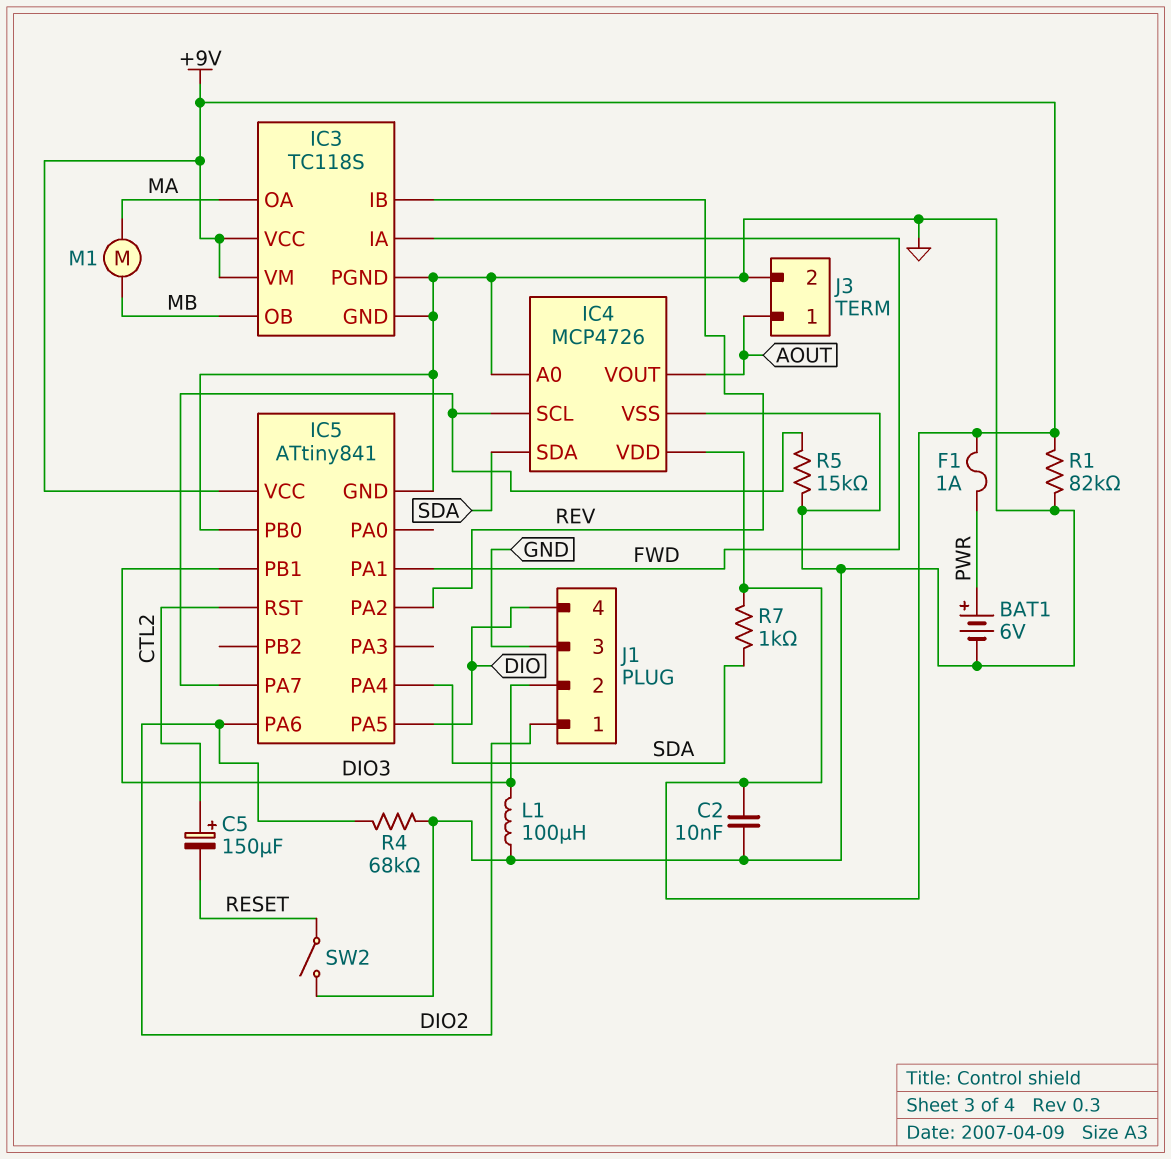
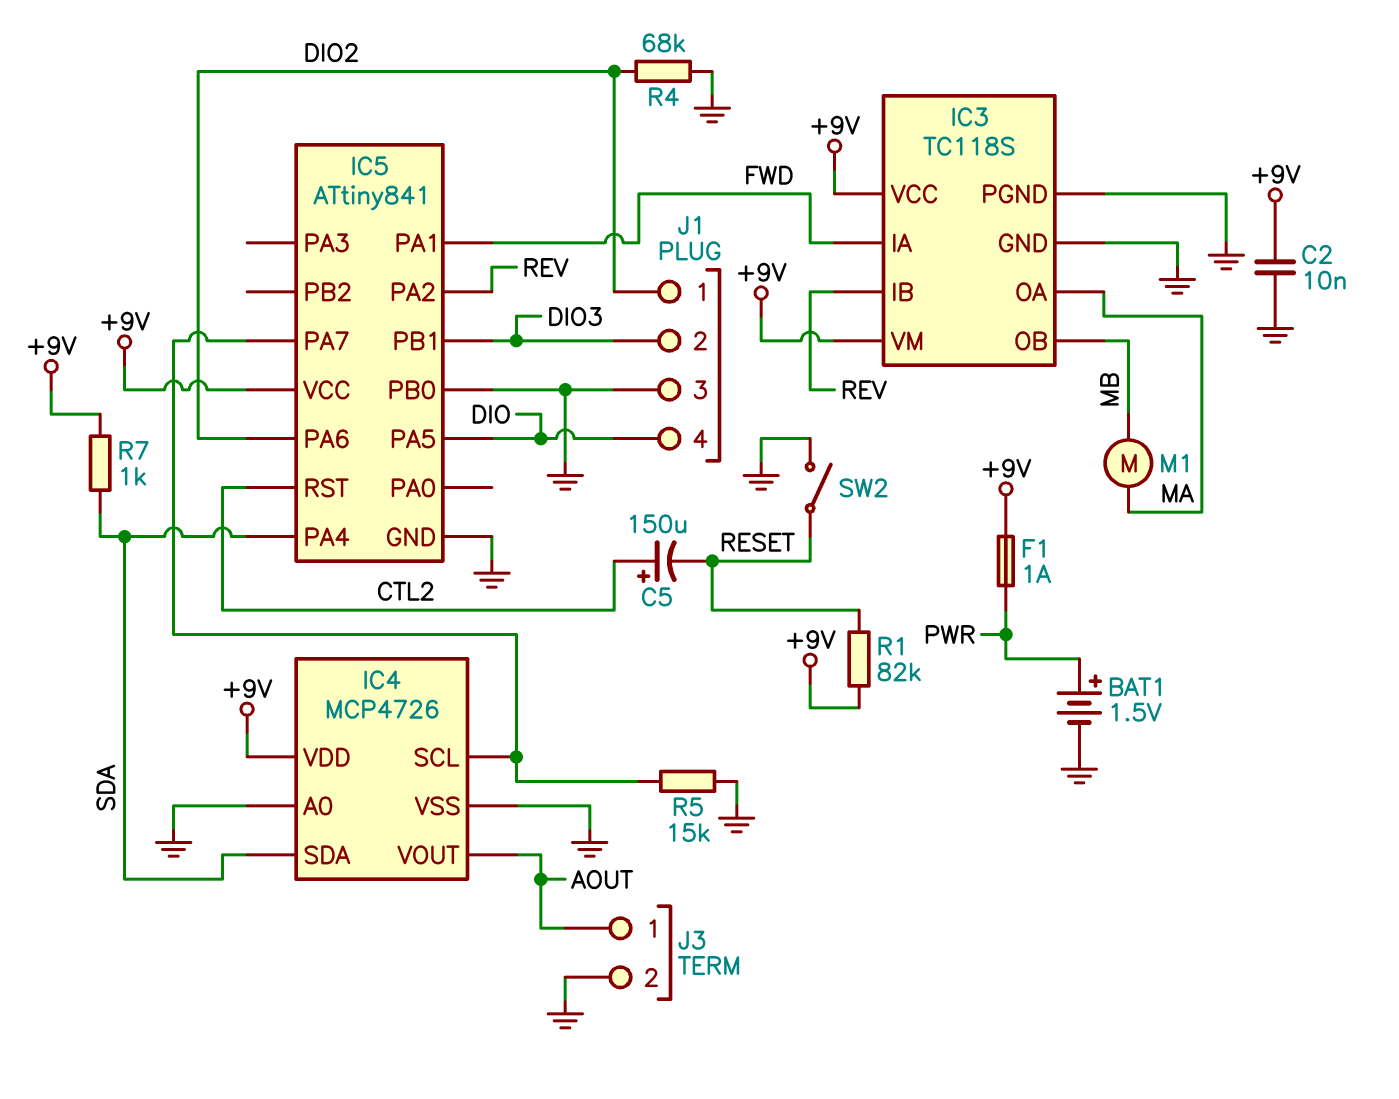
BAT1: 6V (plus PWR, minus GND) -> 1.5V (plus PWR, minus GND)
L1: 100uH (DIO3, GND) -> none
R1: 82k (+9V, GND) -> 82k (+9V, RESET)

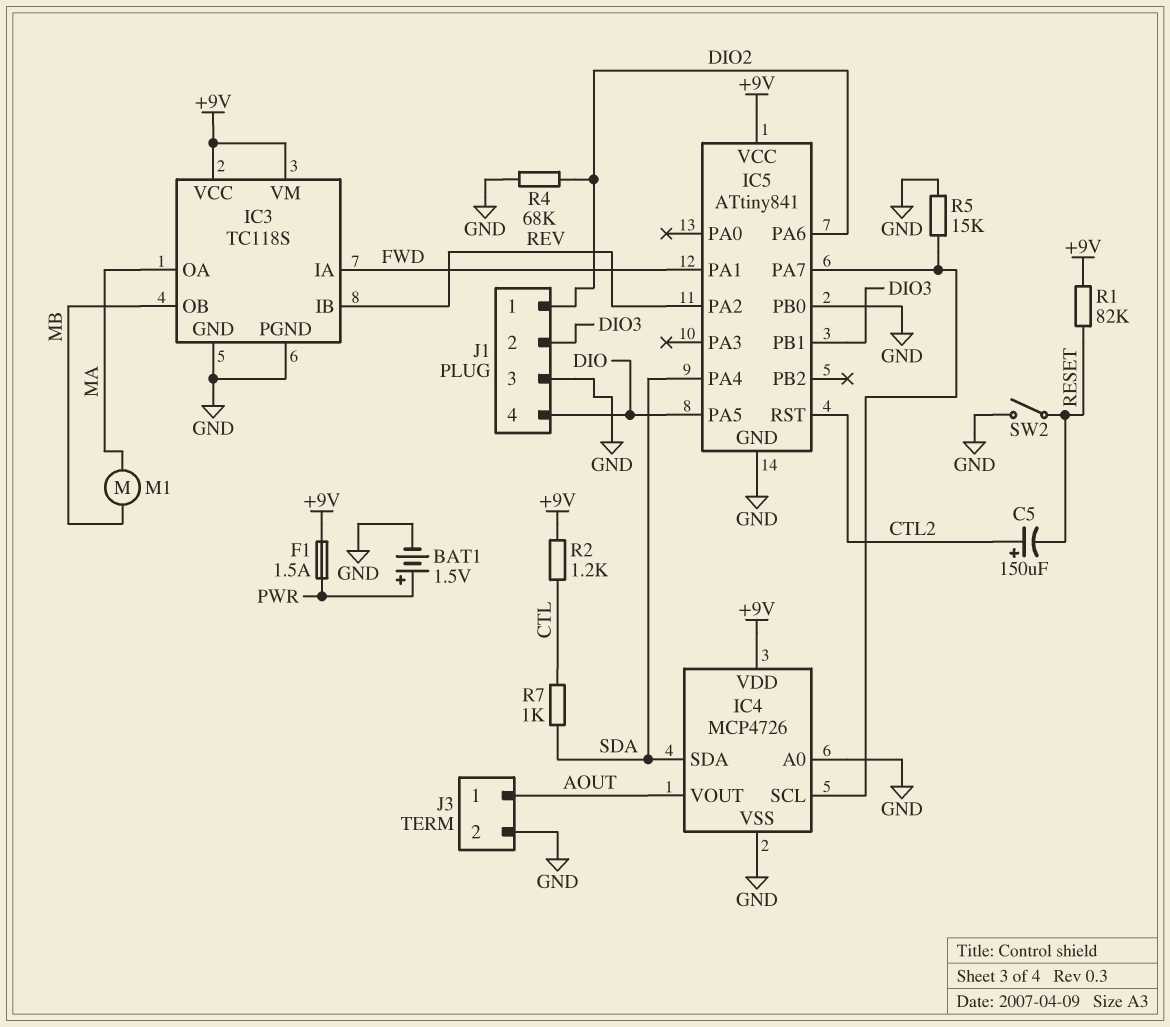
C2: 10nF (+9V, GND) -> none
F1: 1A (+9V, PWR) -> 1.5A (+9V, PWR)
R2: none -> 1.2k (+9V, CTL)
R7: 1k (+9V, SDA) -> 1k (CTL, SDA)

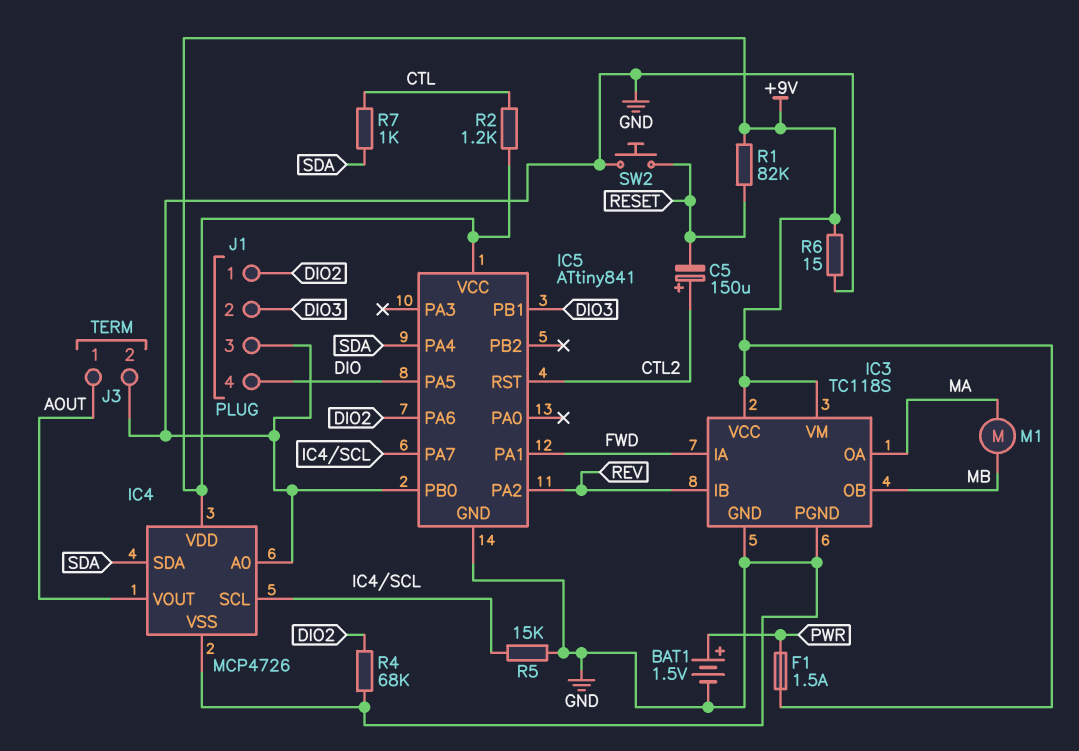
R6: none -> 15 (+9V, GND)
SW2: switch (GND, RESET) -> button (GND, RESET)

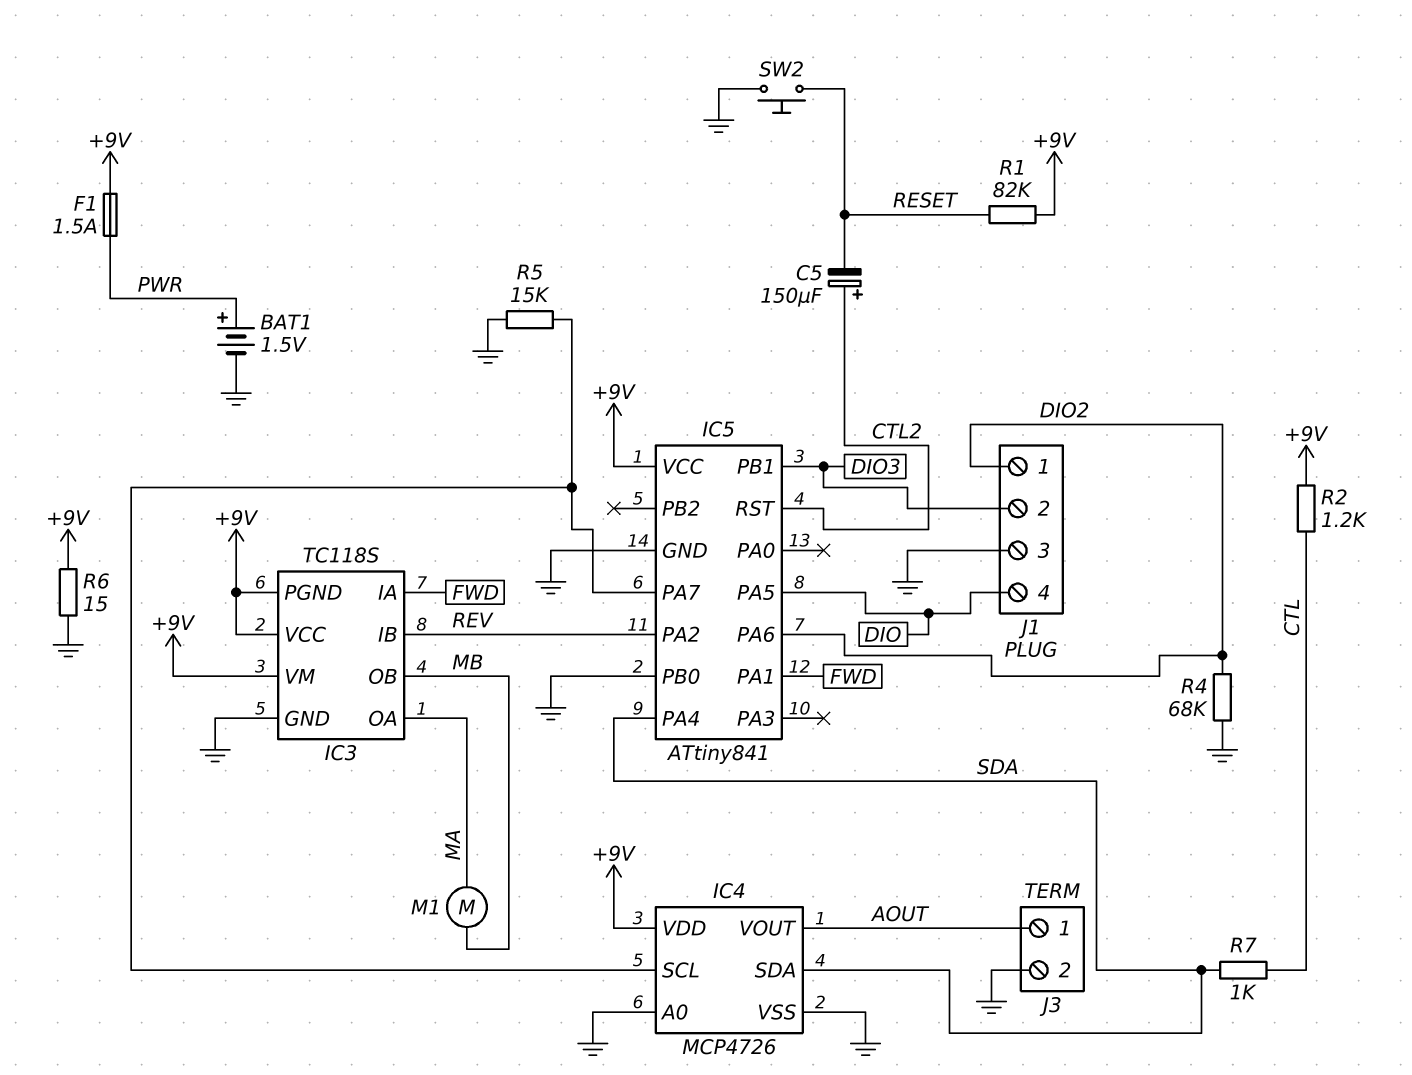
IC3 pin PGND: GND -> +9V

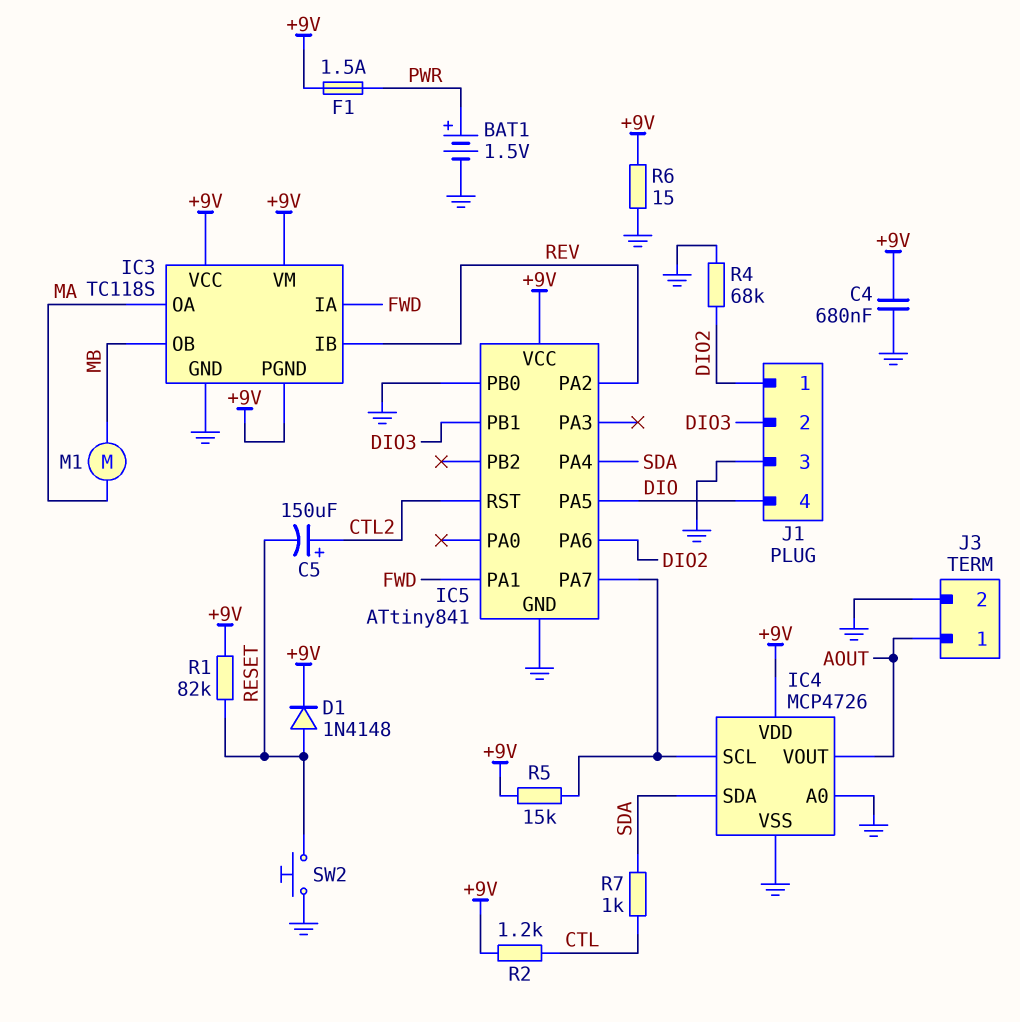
C4: none -> 680nF (+9V, GND)
D1: none -> diode 1N4148 (A RESET, K +9V)
R5: 15k (GND, IC4/SCL) -> 15k (+9V, IC4/SCL)

